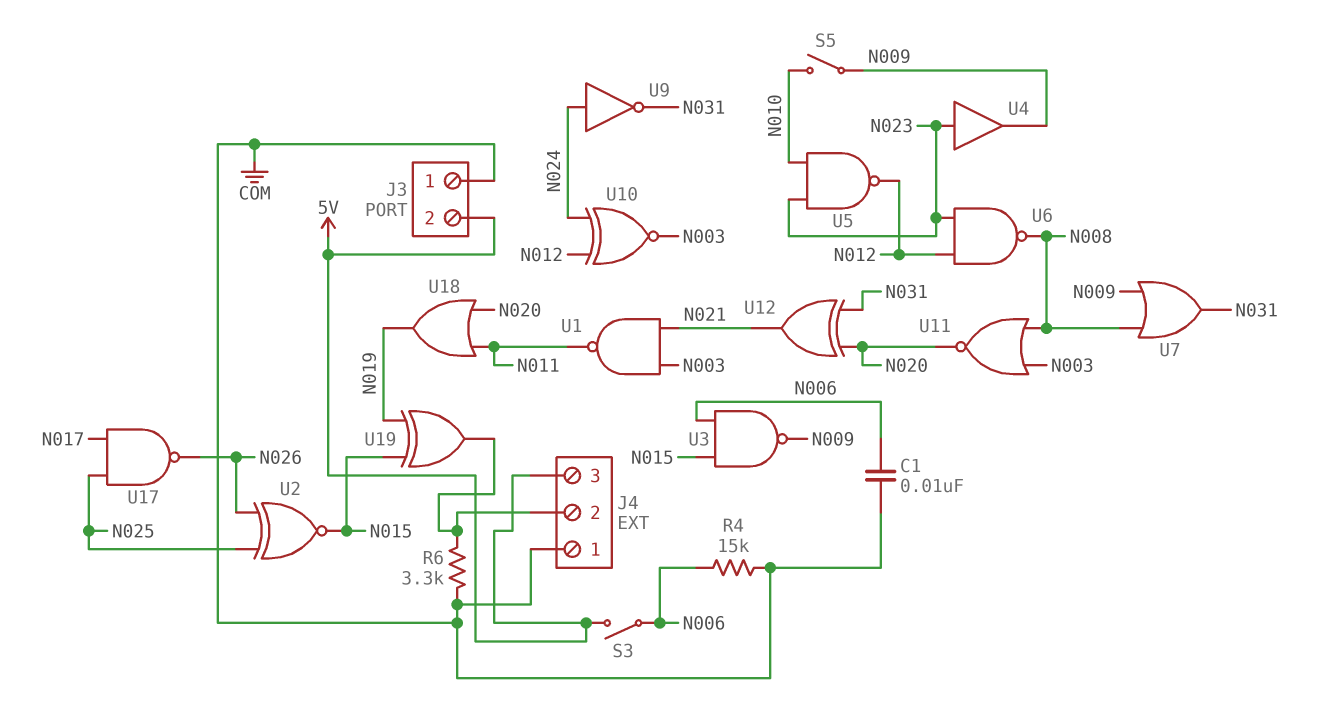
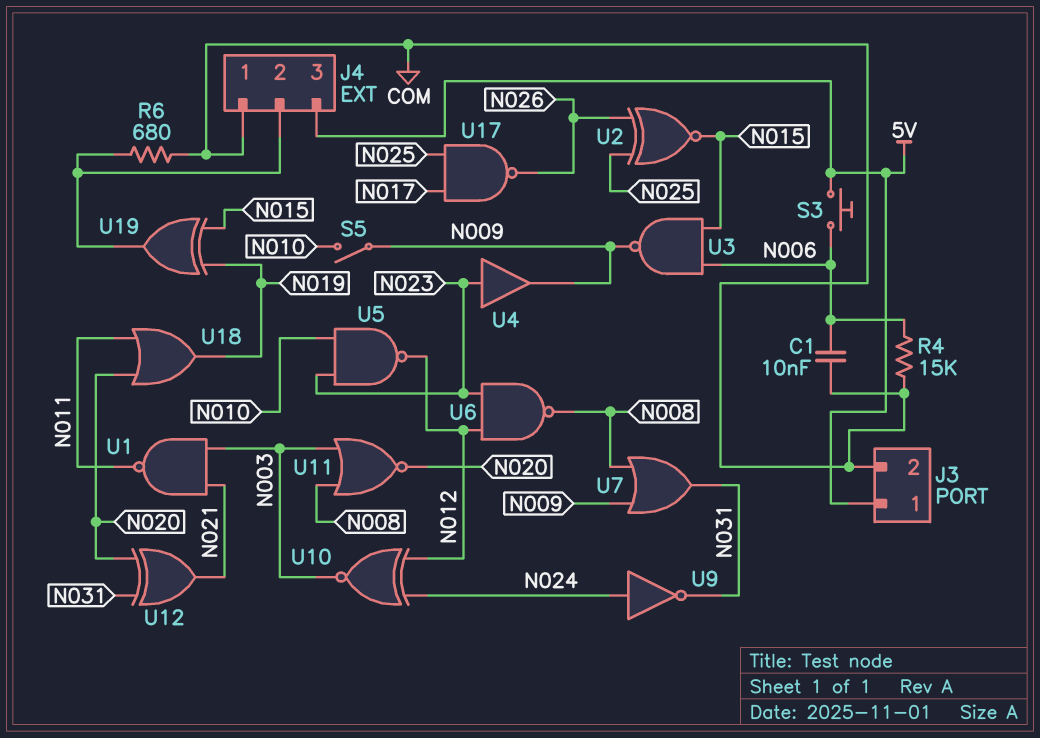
J3 pin 1: COM -> 5V
J3 pin 2: 5V -> COM
R6: 3.3k (COM, J4/2) -> 680 (COM, J4/2)
S3: switch (5V, N006) -> button (5V, N006)

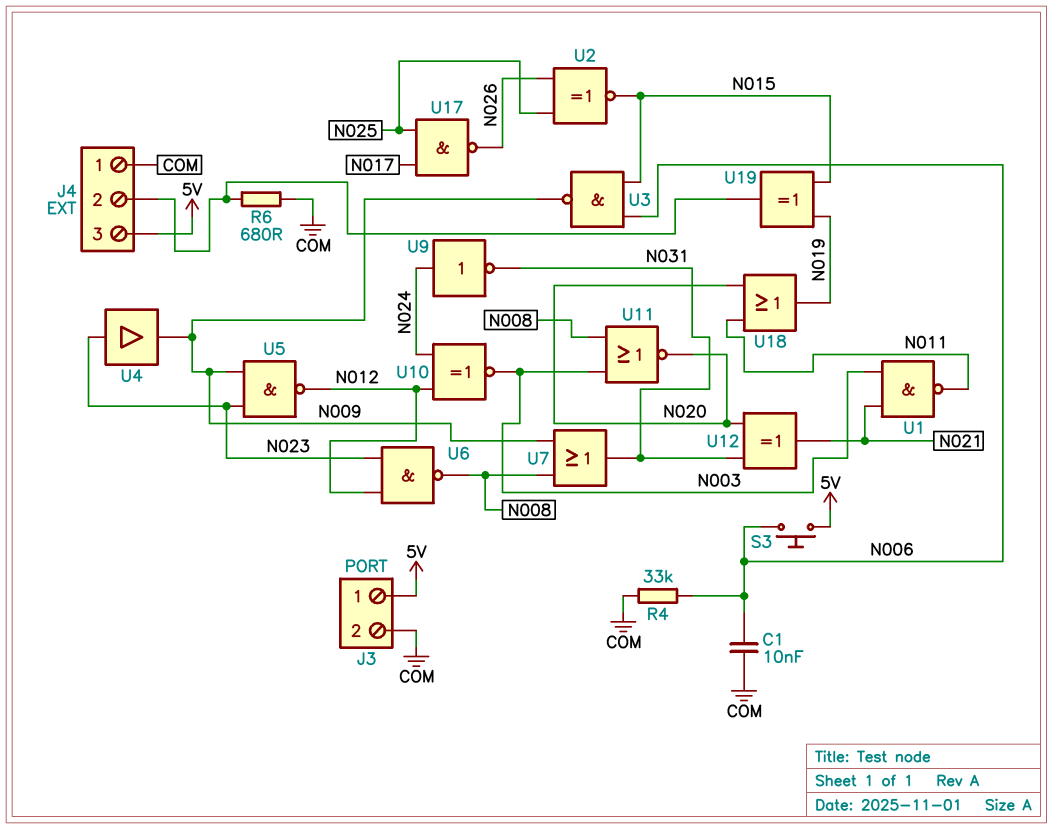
R4: 15k (COM, N006) -> 33k (COM, N006)
S5: switch (N009, N010) -> none
U5: NAND (in N010, in N023, out N012) -> NAND (in N009, in N023, out N012)

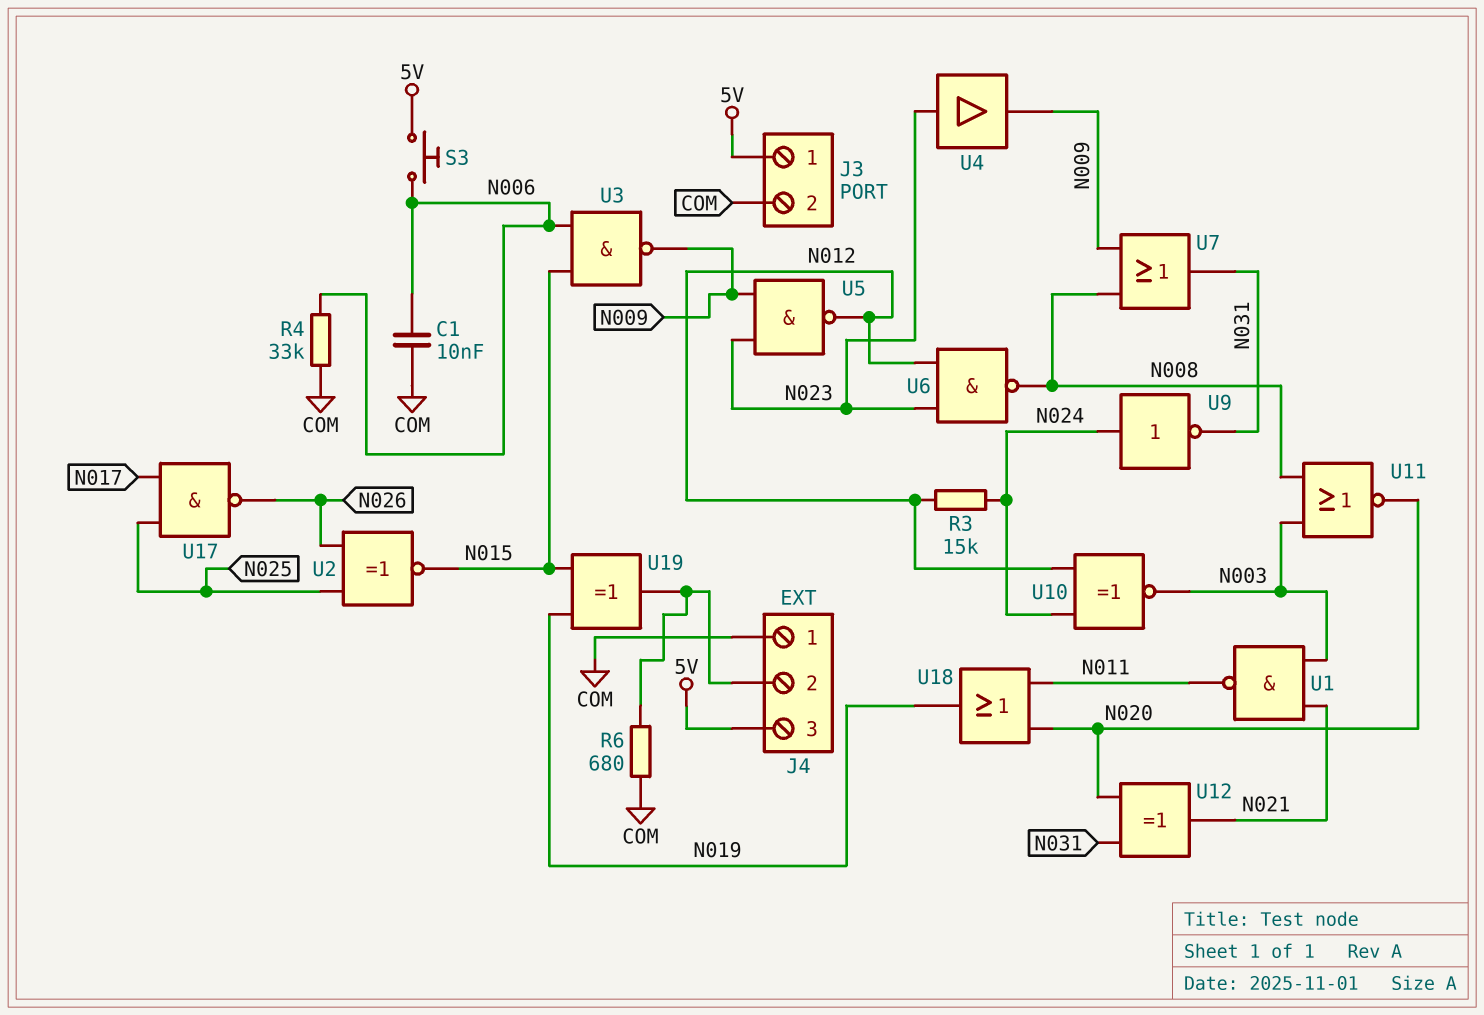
R3: none -> 15k (N012, N024)

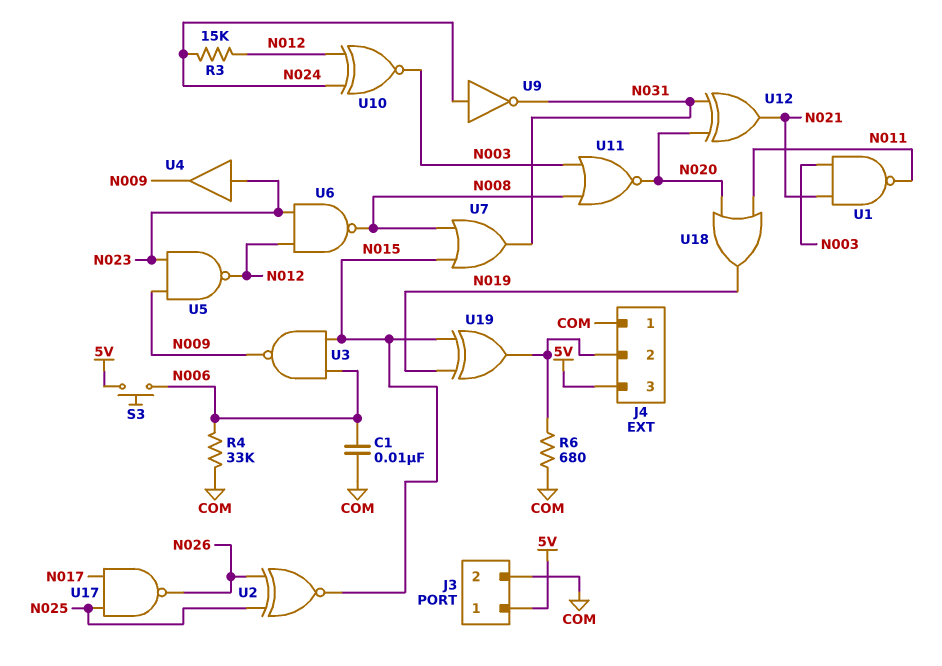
U7: OR (in N008, in N009, out N031) -> OR (in N008, in N015, out N031)

